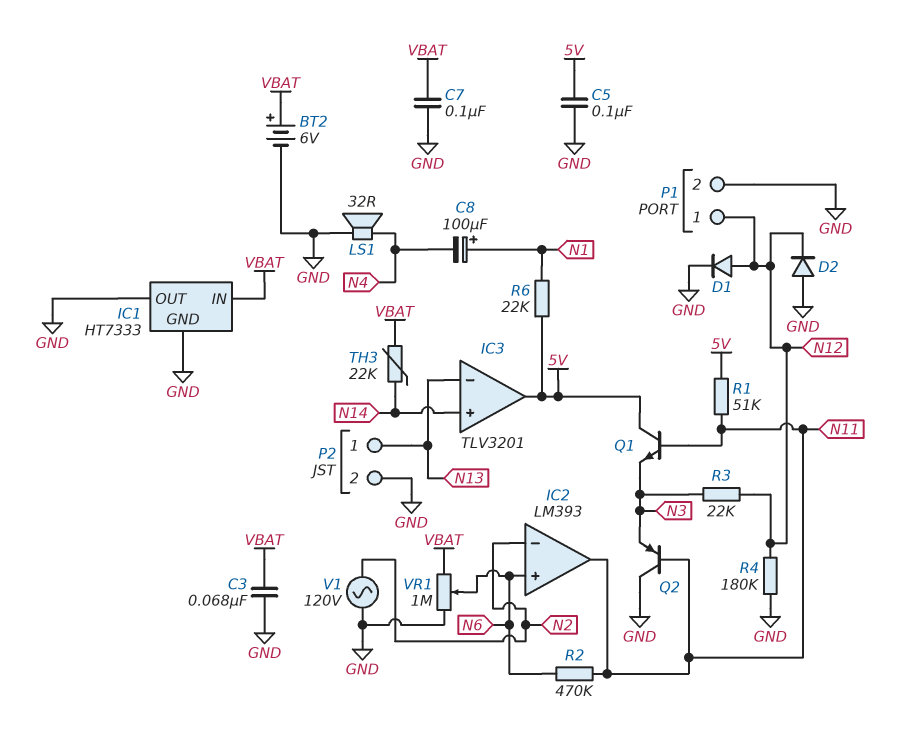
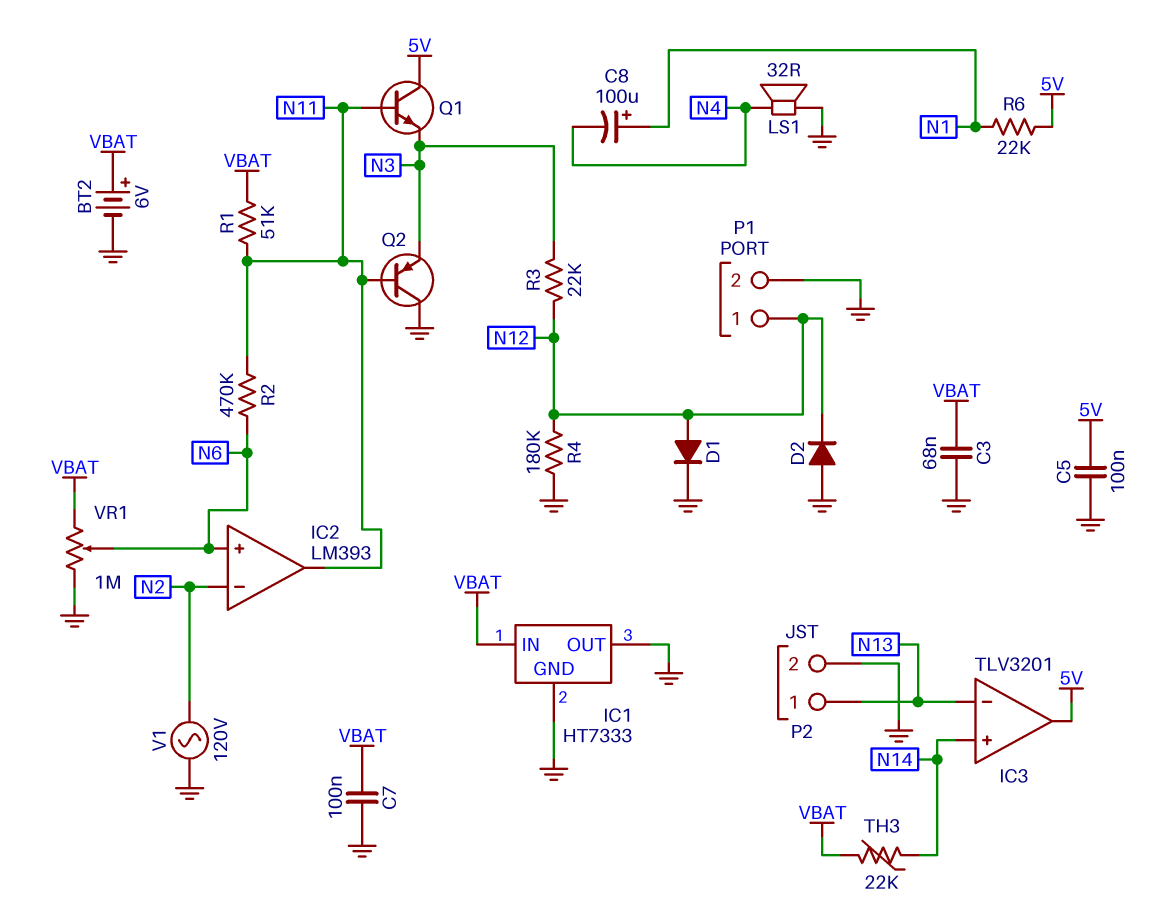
R1: 51k (5V, N11) -> 51k (N11, VBAT)

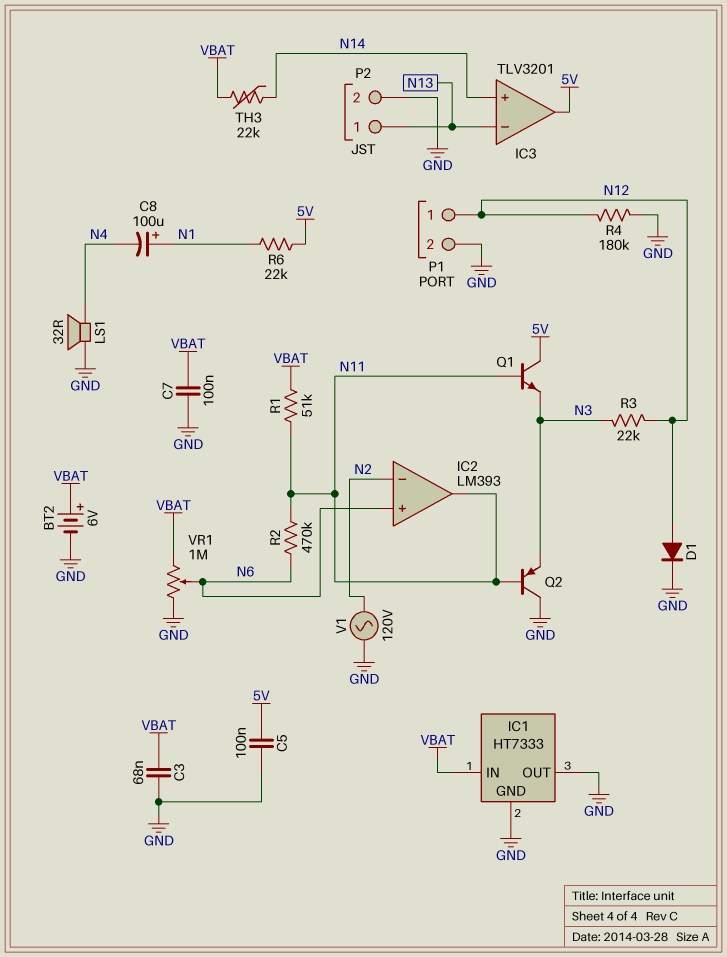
D2: diode (A GND, K N12) -> none

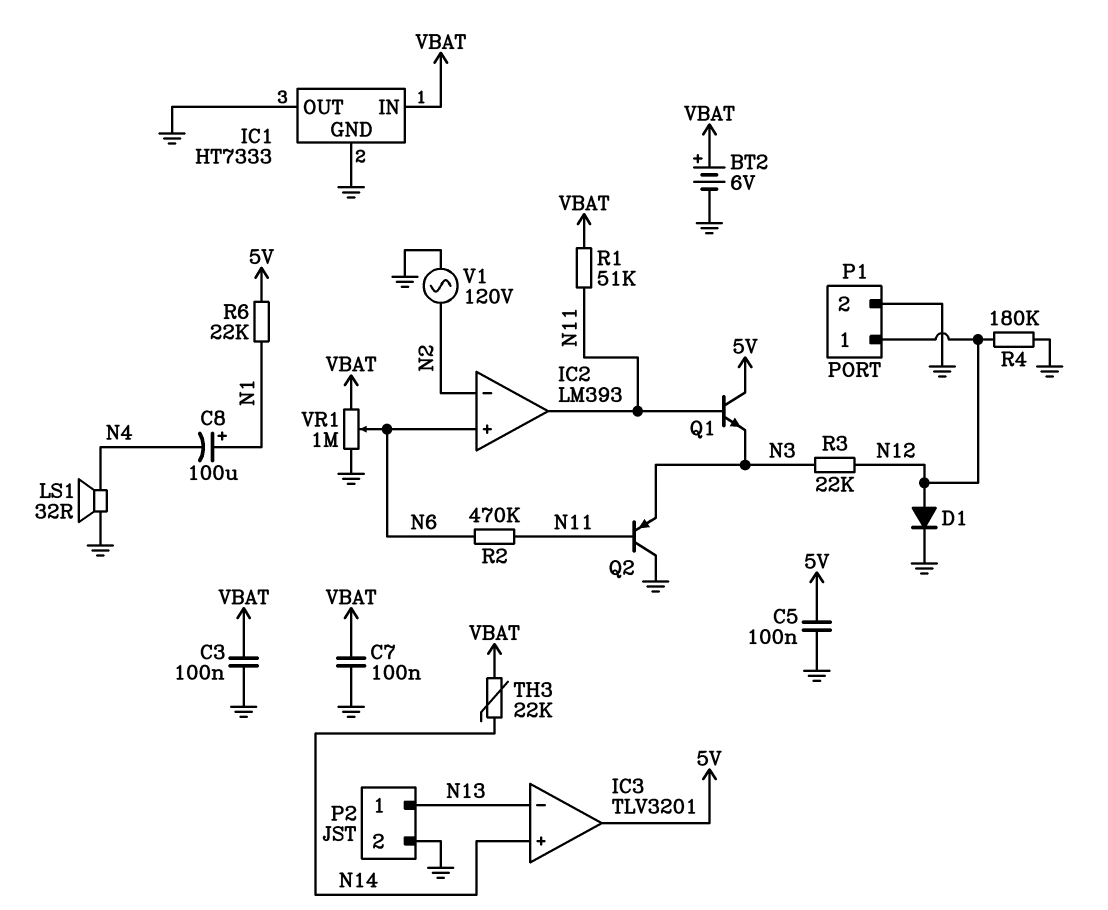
C3: 68nF (GND, VBAT) -> 100nF (GND, VBAT)

